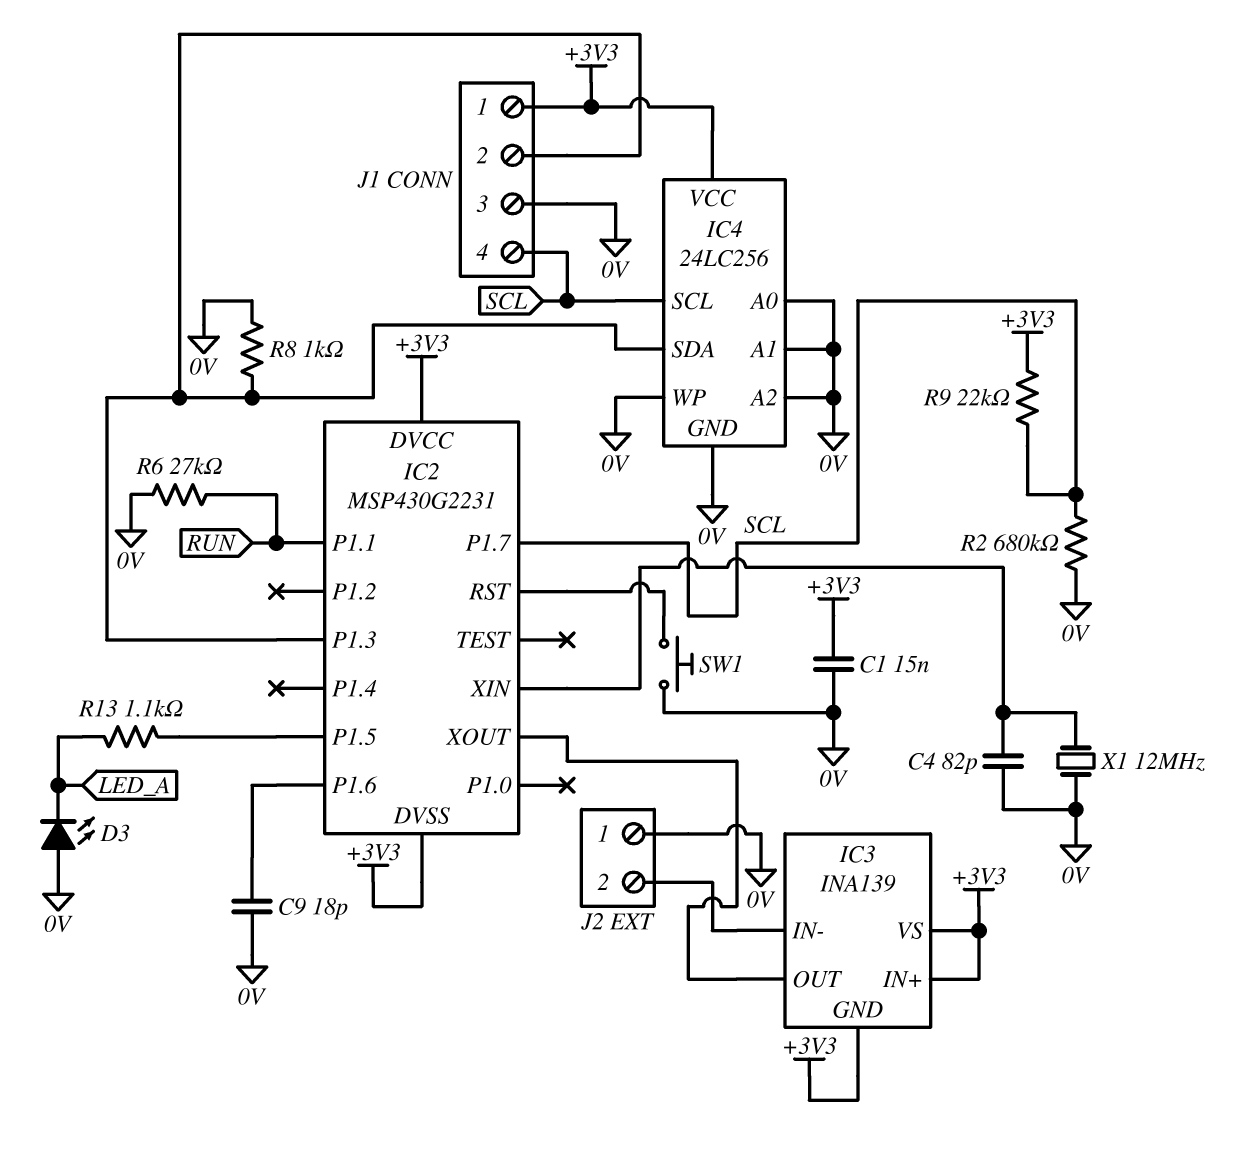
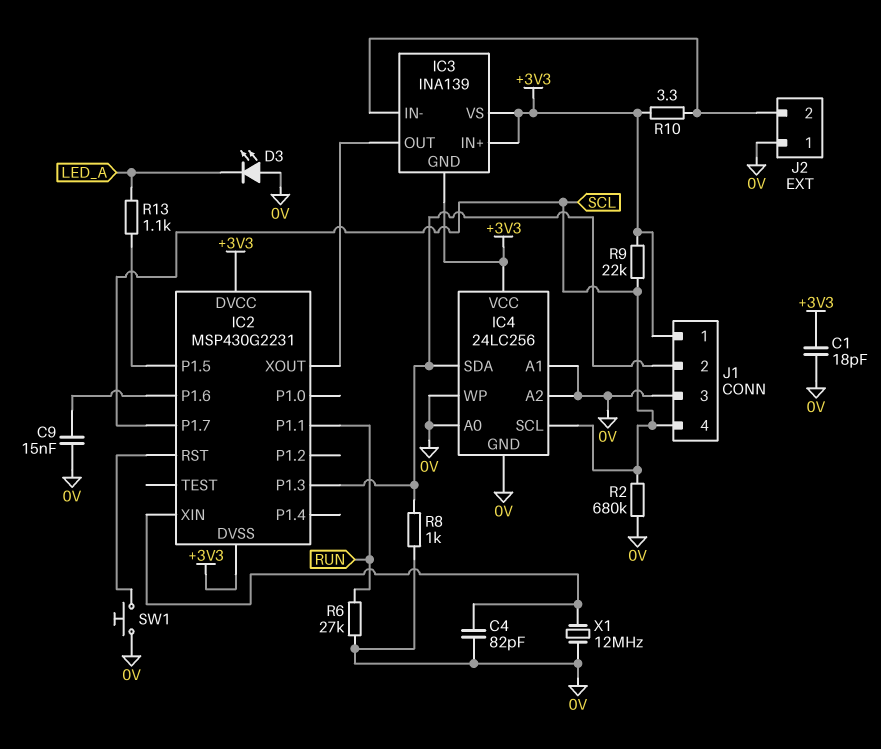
C1: 15nF (+3V3, 0V) -> 18pF (+3V3, 0V)
C9: 18pF (0V, IC2/P1.6) -> 15nF (0V, IC2/P1.6)
R10: none -> 3.3 (+3V3, IC3/IN-)

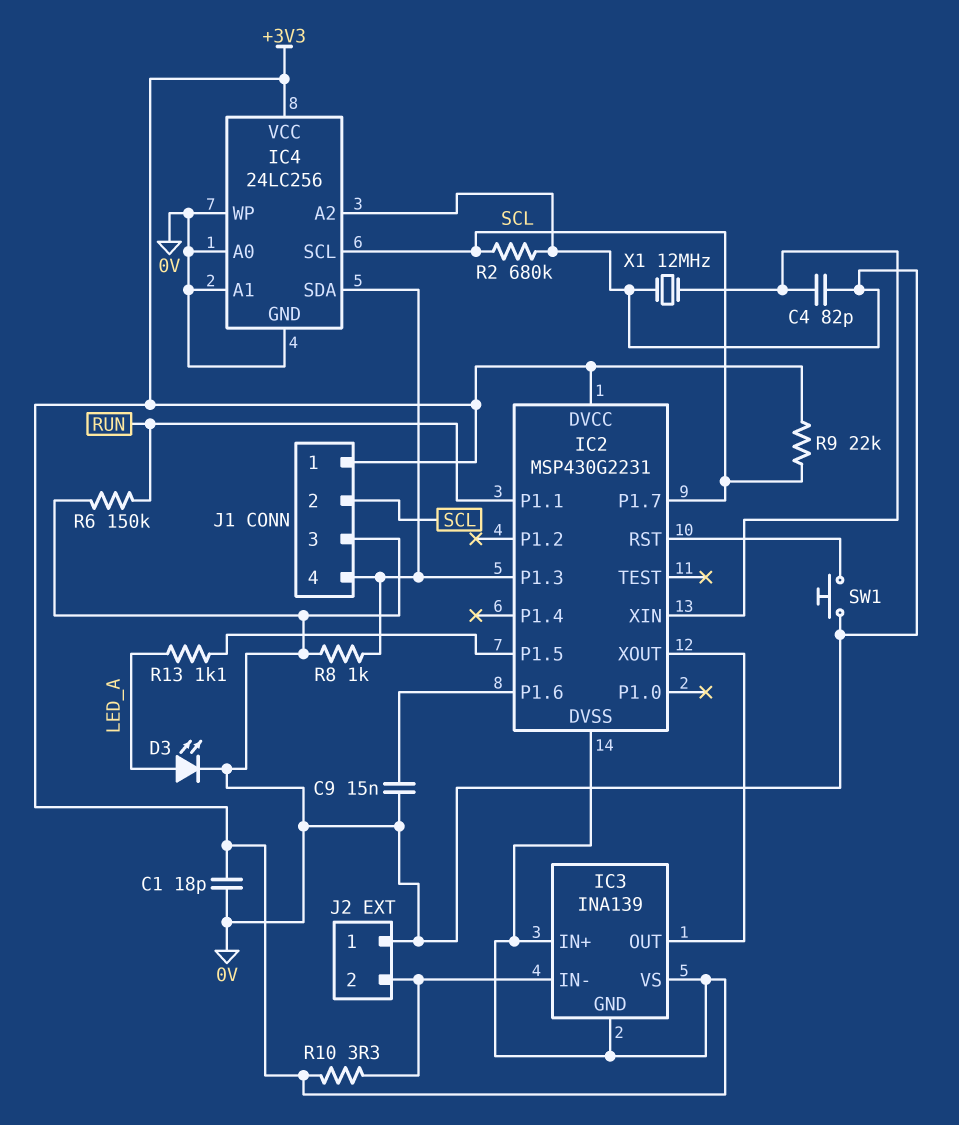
D3: LED (A 0V, K LED_A) -> LED (A LED_A, K 0V)
J1 pin 2: IC2/P1.3 -> SCL
J1 pin 4: SCL -> IC2/P1.3
R6: 27k (0V, RUN) -> 150k (0V, RUN)

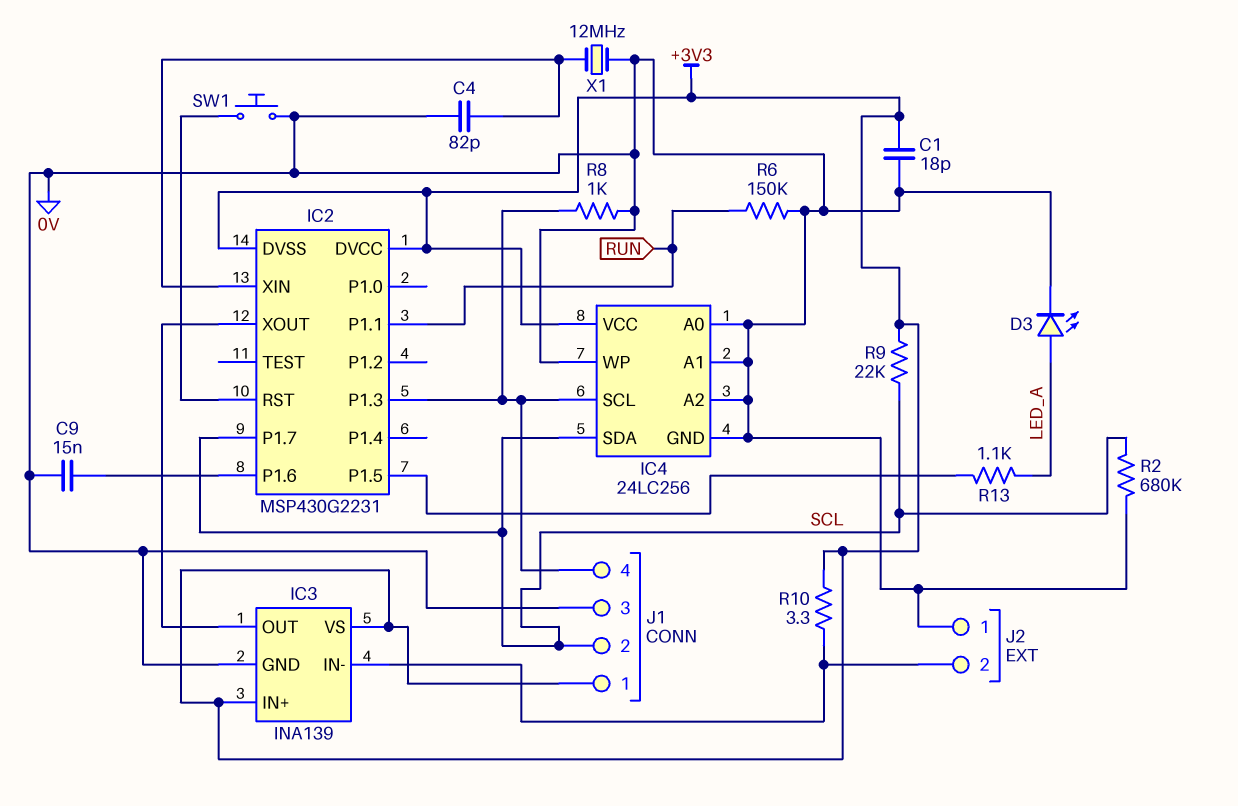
IC3 pin GND: +3V3 -> 0V
IC4 pin SCL: SCL -> IC2/P1.3
IC4 pin SDA: IC2/P1.3 -> SCL

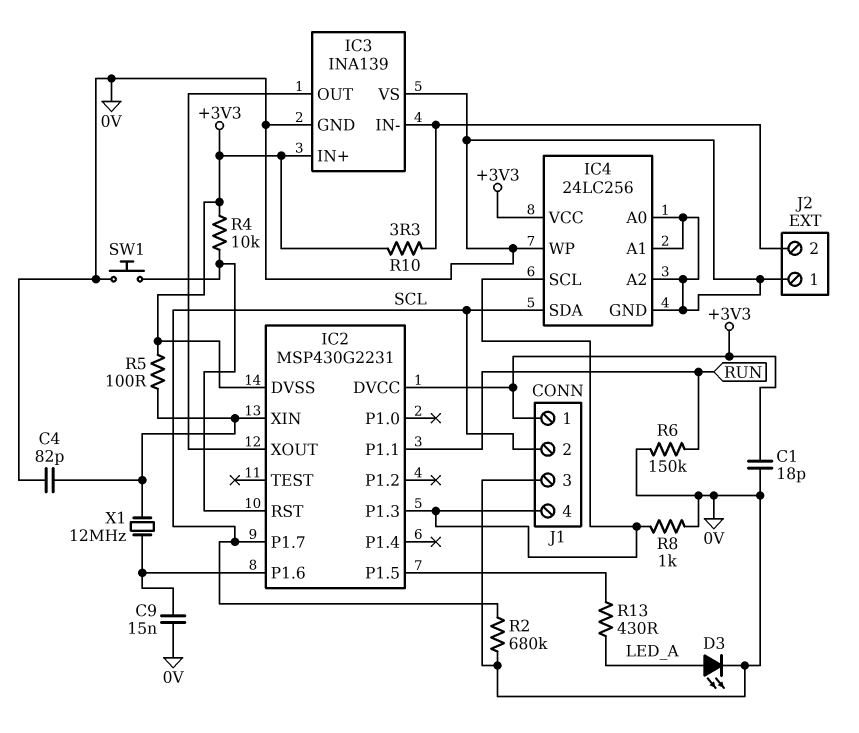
IC3 pin VS: +3V3 -> 0V
R4: none -> 10k (+3V3, IC2/RST)
R5: none -> 100 (+3V3, IC2/XIN)
R9: 22k (+3V3, SCL) -> none
R13: 1.1k (IC2/P1.5, LED_A) -> 430 (IC2/P1.5, LED_A)
X1: 12MHz (0V, IC2/XIN) -> 12MHz (IC2/P1.6, IC2/XIN)

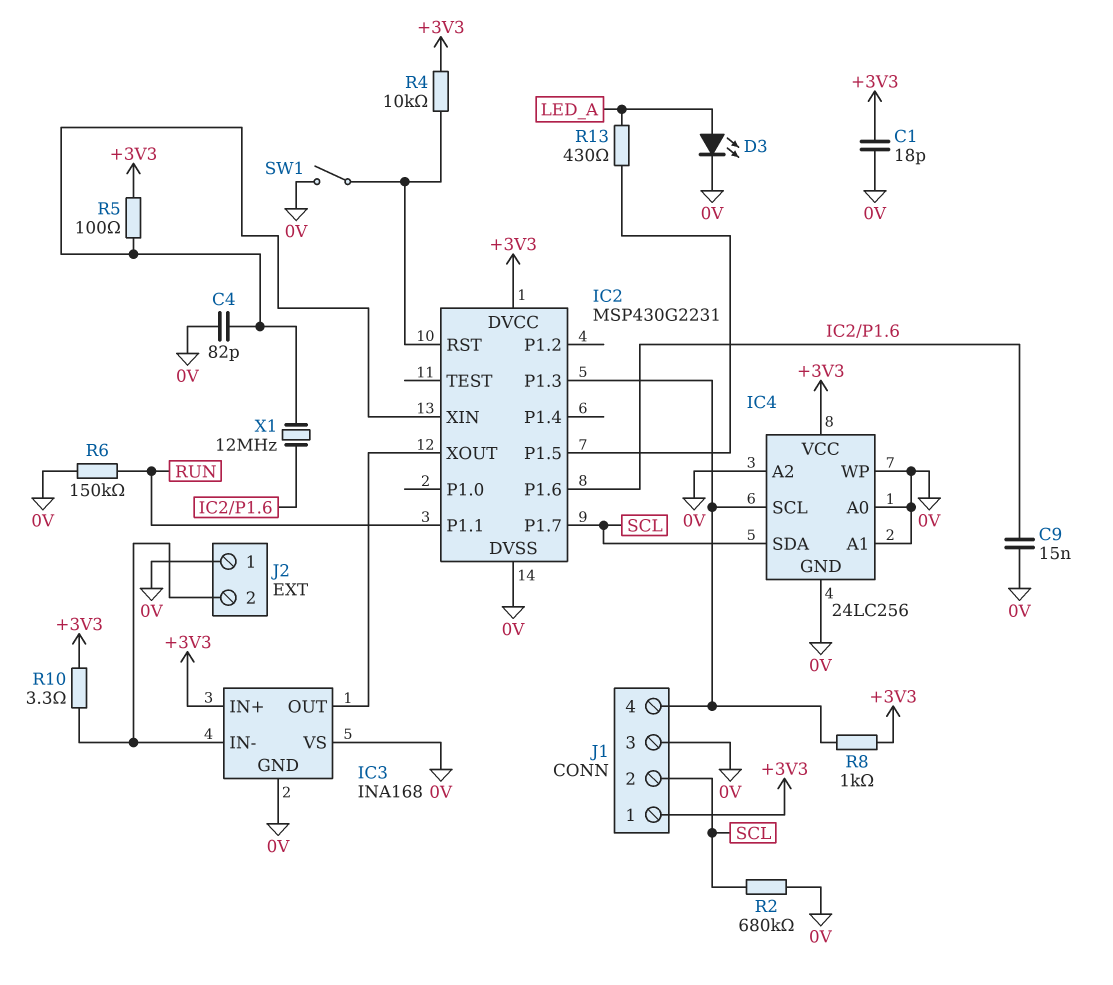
IC2 pin DVSS: +3V3 -> 0V
IC3: INA139 -> INA168
R8: 1k (0V, IC2/P1.3) -> 1k (+3V3, IC2/P1.3)
SW1: button (0V, IC2/RST) -> switch (0V, IC2/RST)

